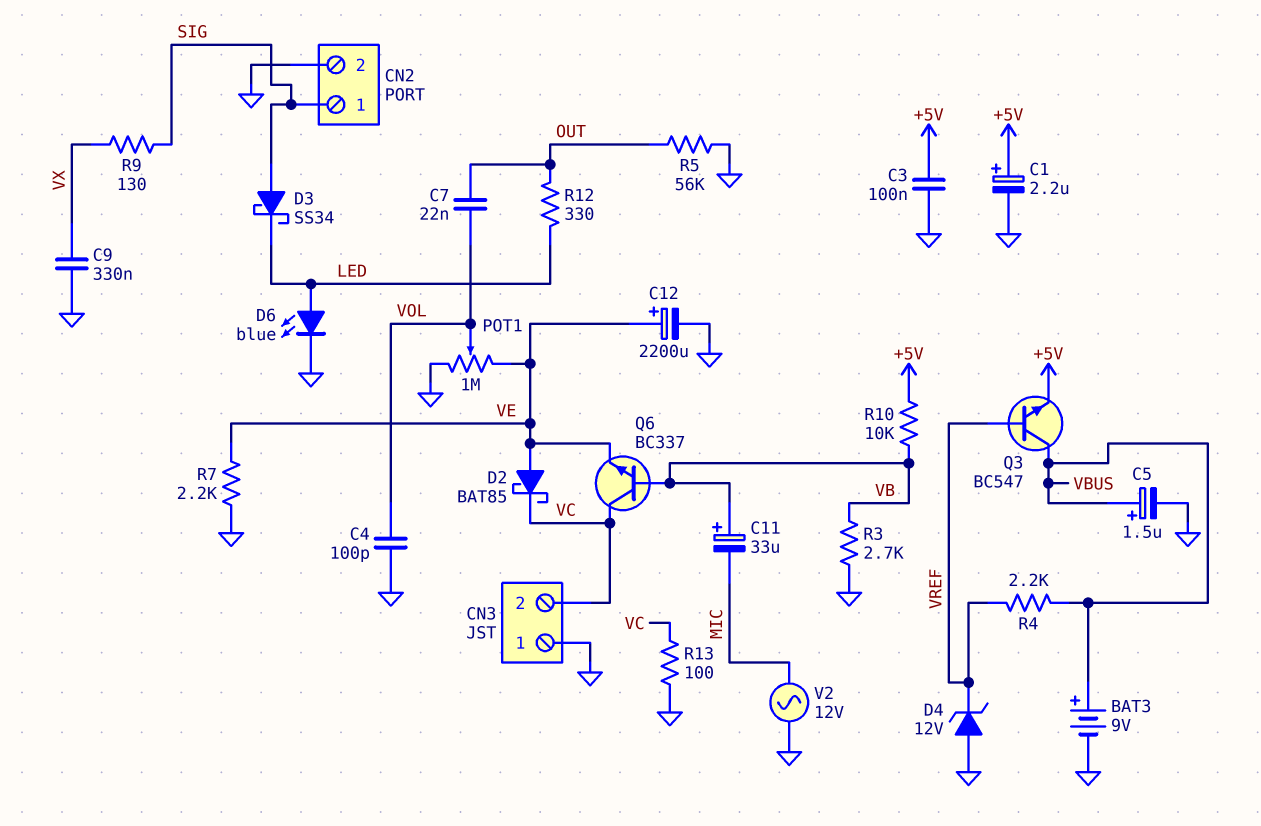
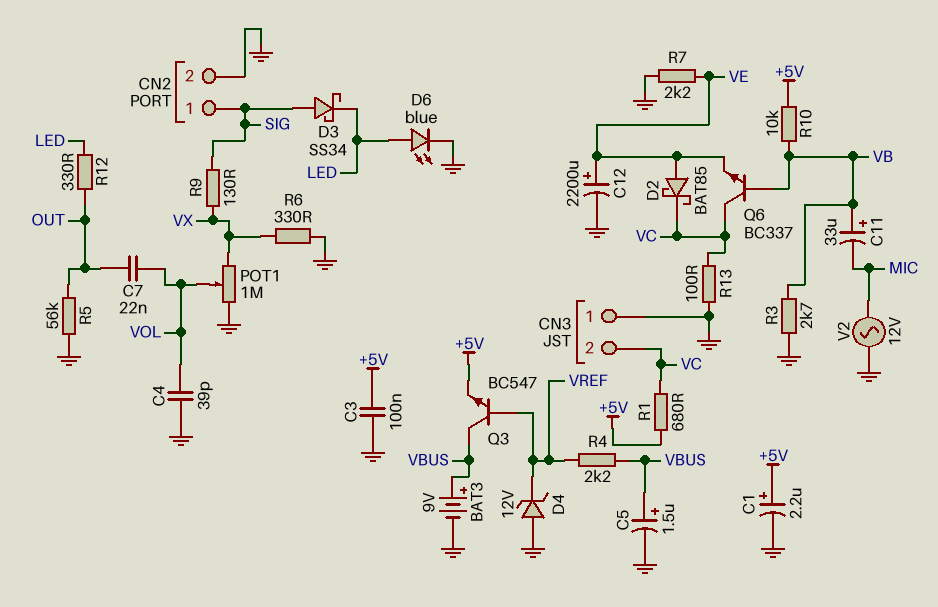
C4: 100pF (GND, VOL) -> 39pF (GND, VOL)
C9: 330nF (GND, VX) -> none
POT1: 1M (GND, VE, wiper VOL) -> 1M (GND, VX, wiper VOL)
R1: none -> 680 (+5V, VC)
R6: none -> 330 (GND, VX)

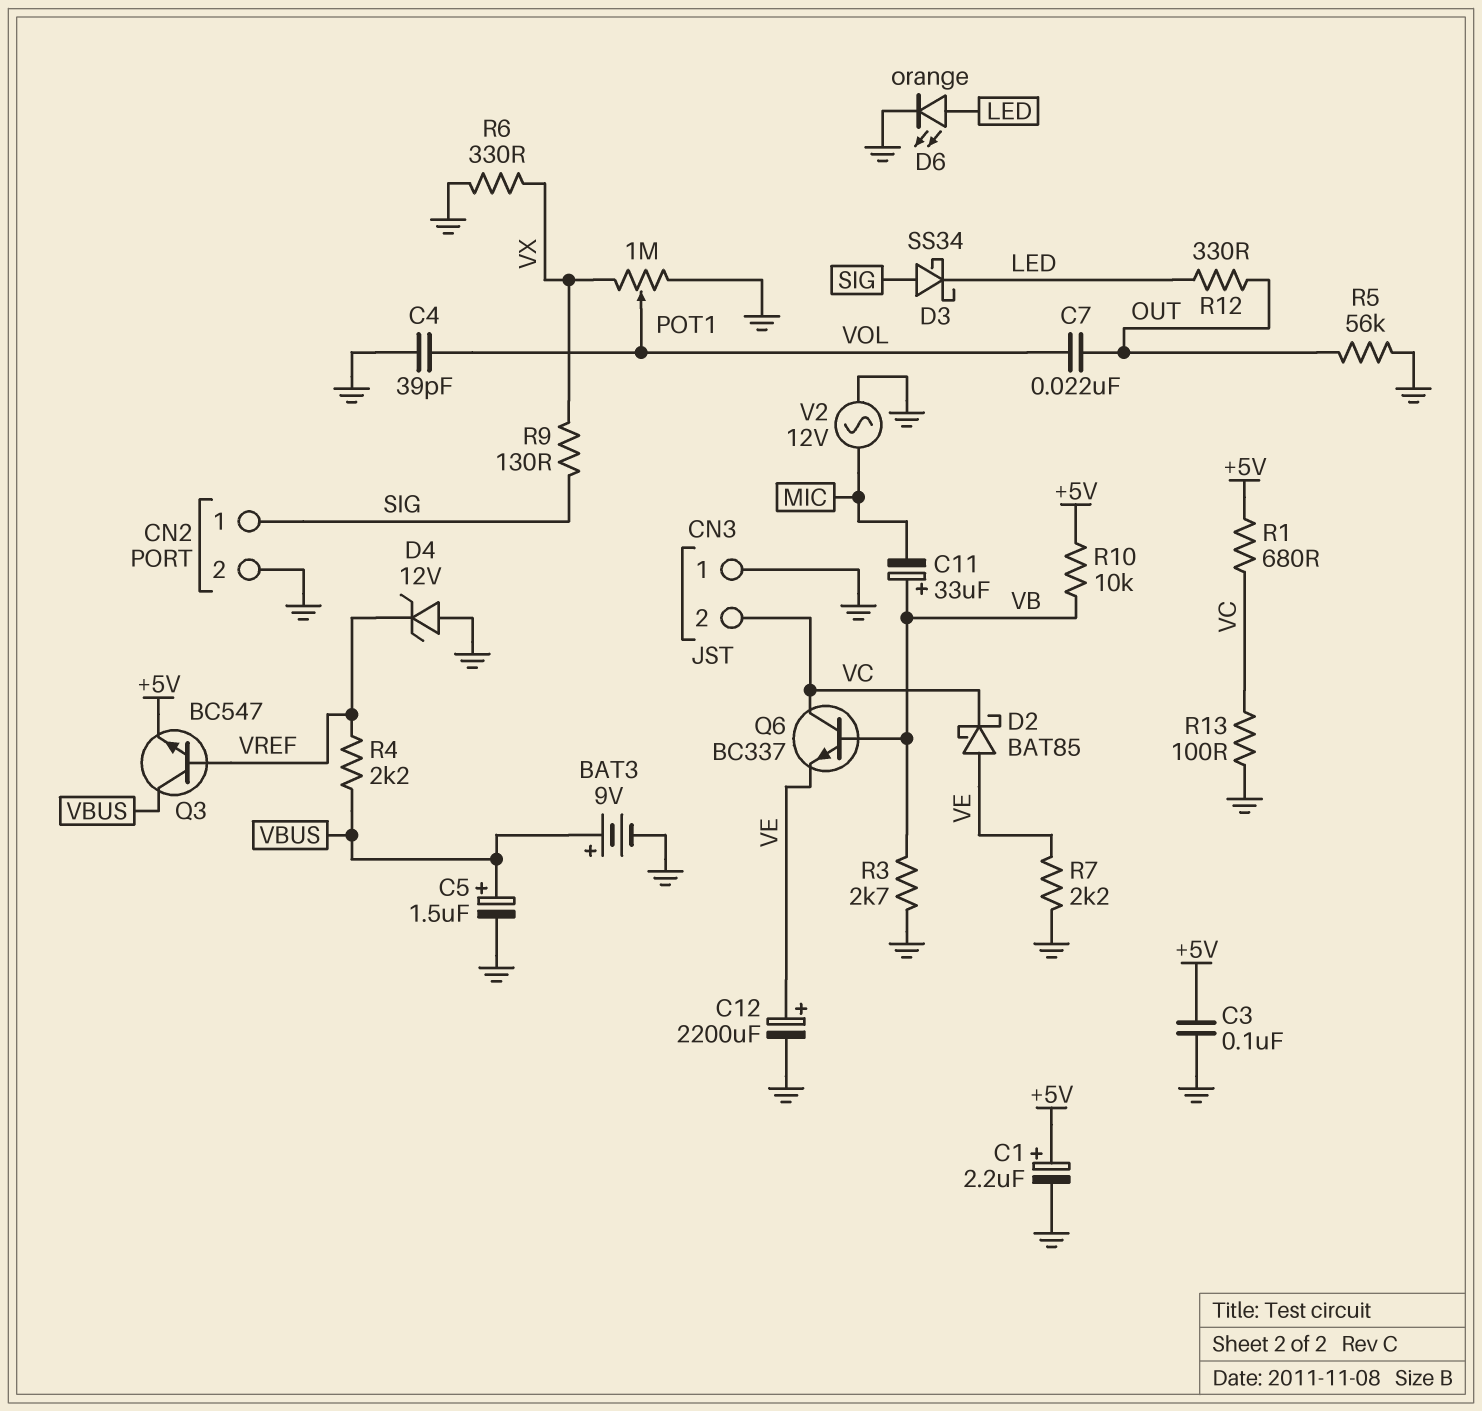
D6: LED blue (A LED, K GND) -> LED orange (A LED, K GND)

